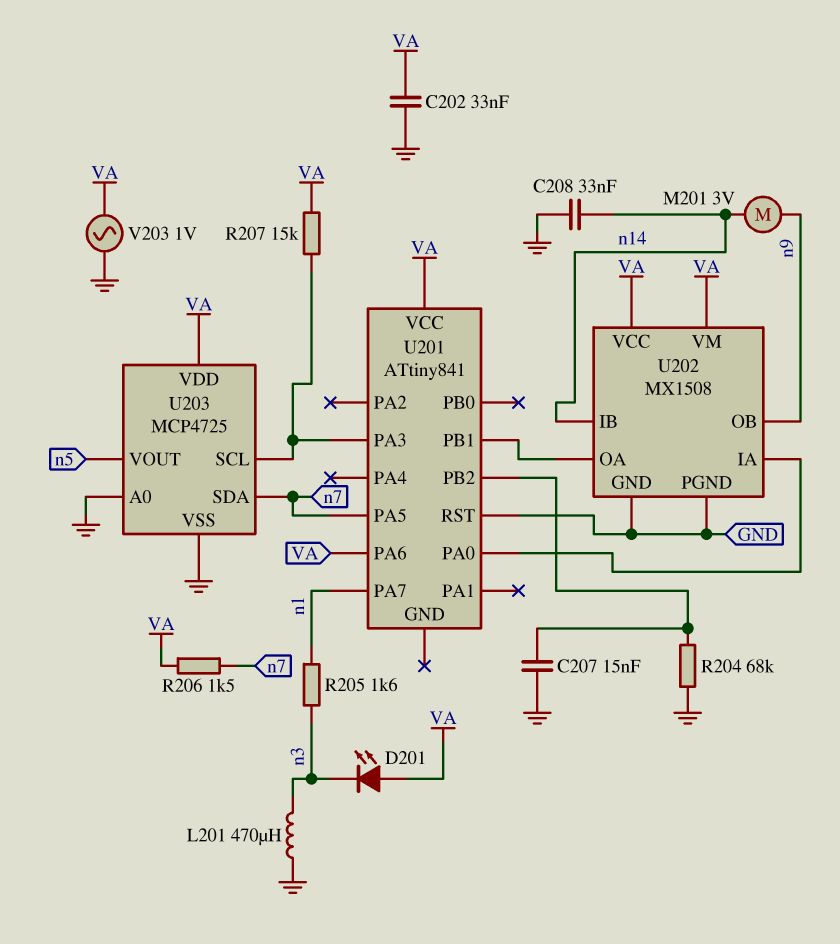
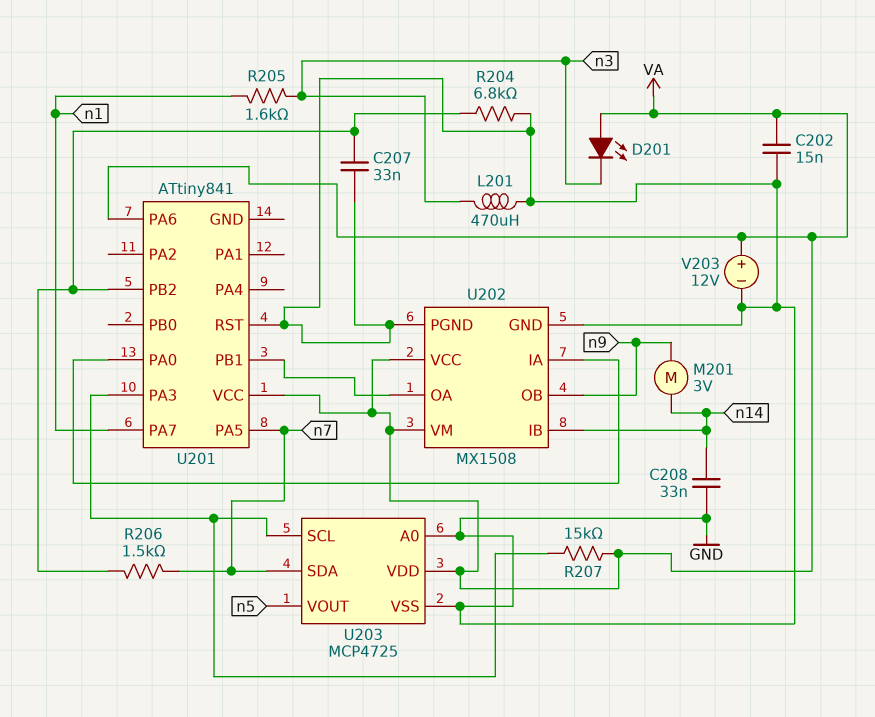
C202: 33nF (GND, VA) -> 15nF (GND, VA)
C207: 15nF (GND, U201/PB2) -> 33nF (GND, U201/PB2)
R204: 68k (GND, U201/PB2) -> 6.8k (GND, U201/PB2)
R206: 1.5k (VA, n7) -> 1.5k (U201/PB2, n7)
V203: AC 1V (GND, VA) -> 12V (plus VA, minus GND)

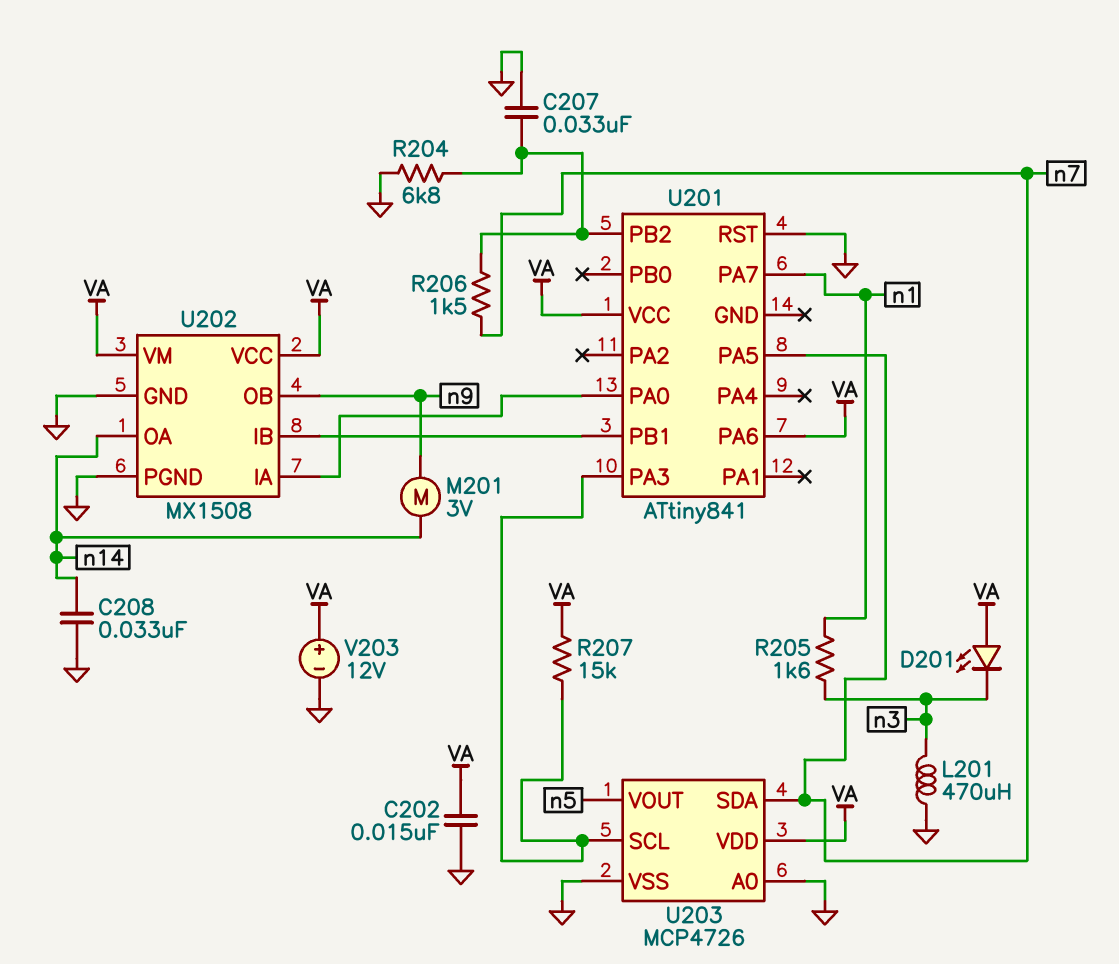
U202 pin IB: n14 -> U201/PB1
U202 pin OA: U201/PB1 -> n14
U203: MCP4725 -> MCP4726

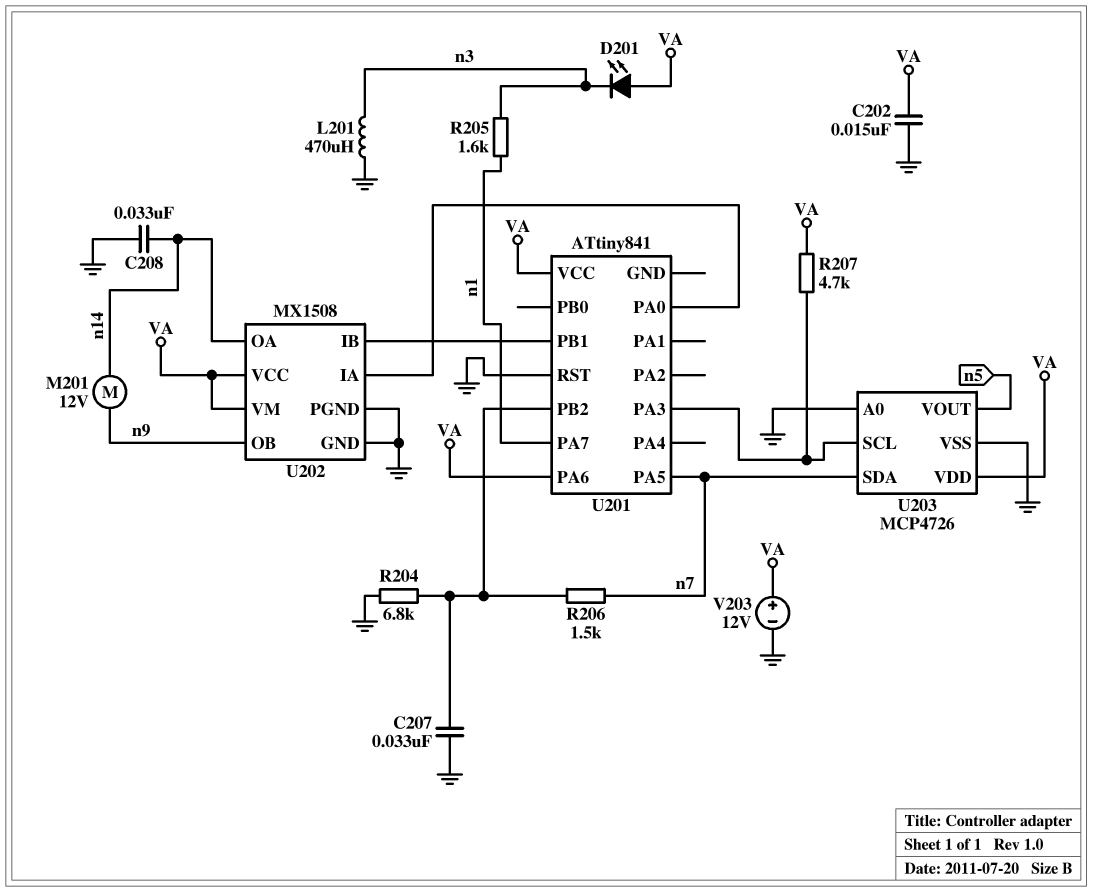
M201: motor 3V (n9, n14) -> motor 12V (n9, n14)
R207: 15k (U201/PA3, VA) -> 4.7k (U201/PA3, VA)

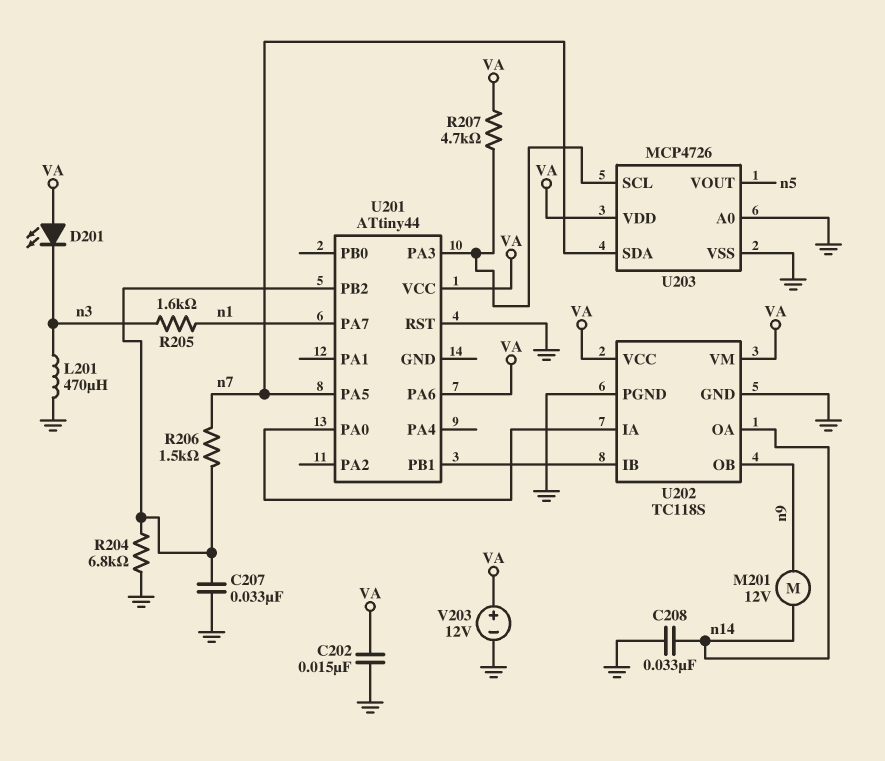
U201: ATtiny841 -> ATtiny44
U202: MX1508 -> TC118S

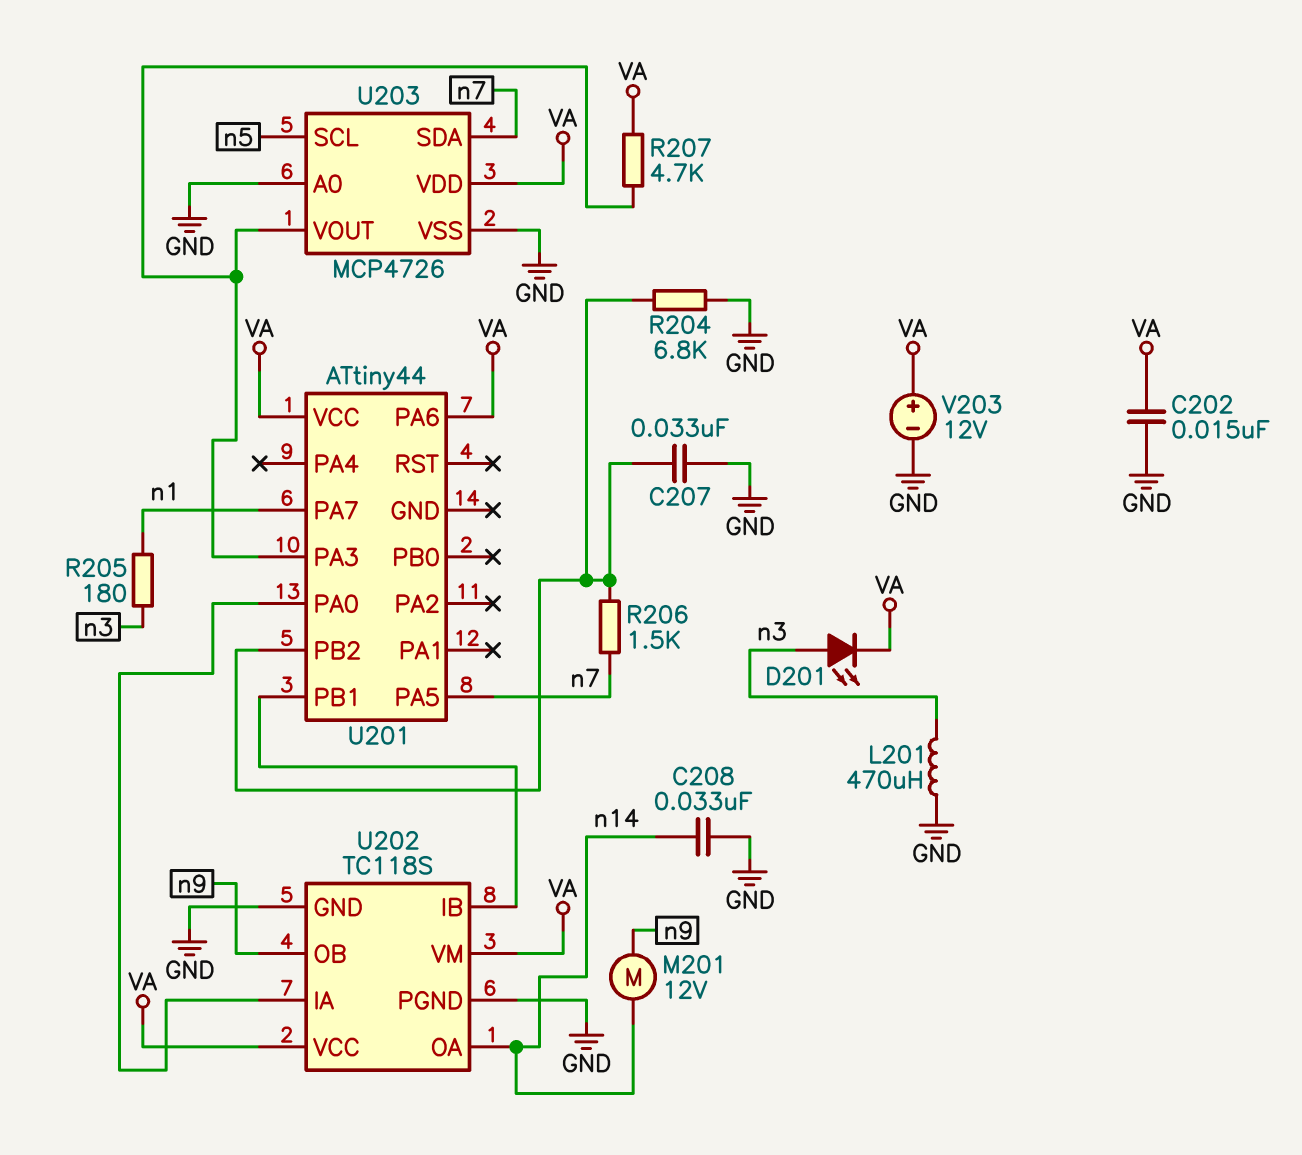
D201: LED (A VA, K n3) -> LED (A n3, K VA)
R205: 1.6k (n1, n3) -> 180 (n1, n3)
U201 pin RST: GND -> none
U203 pin SCL: U201/PA3 -> n5
U203 pin VOUT: n5 -> U201/PA3

